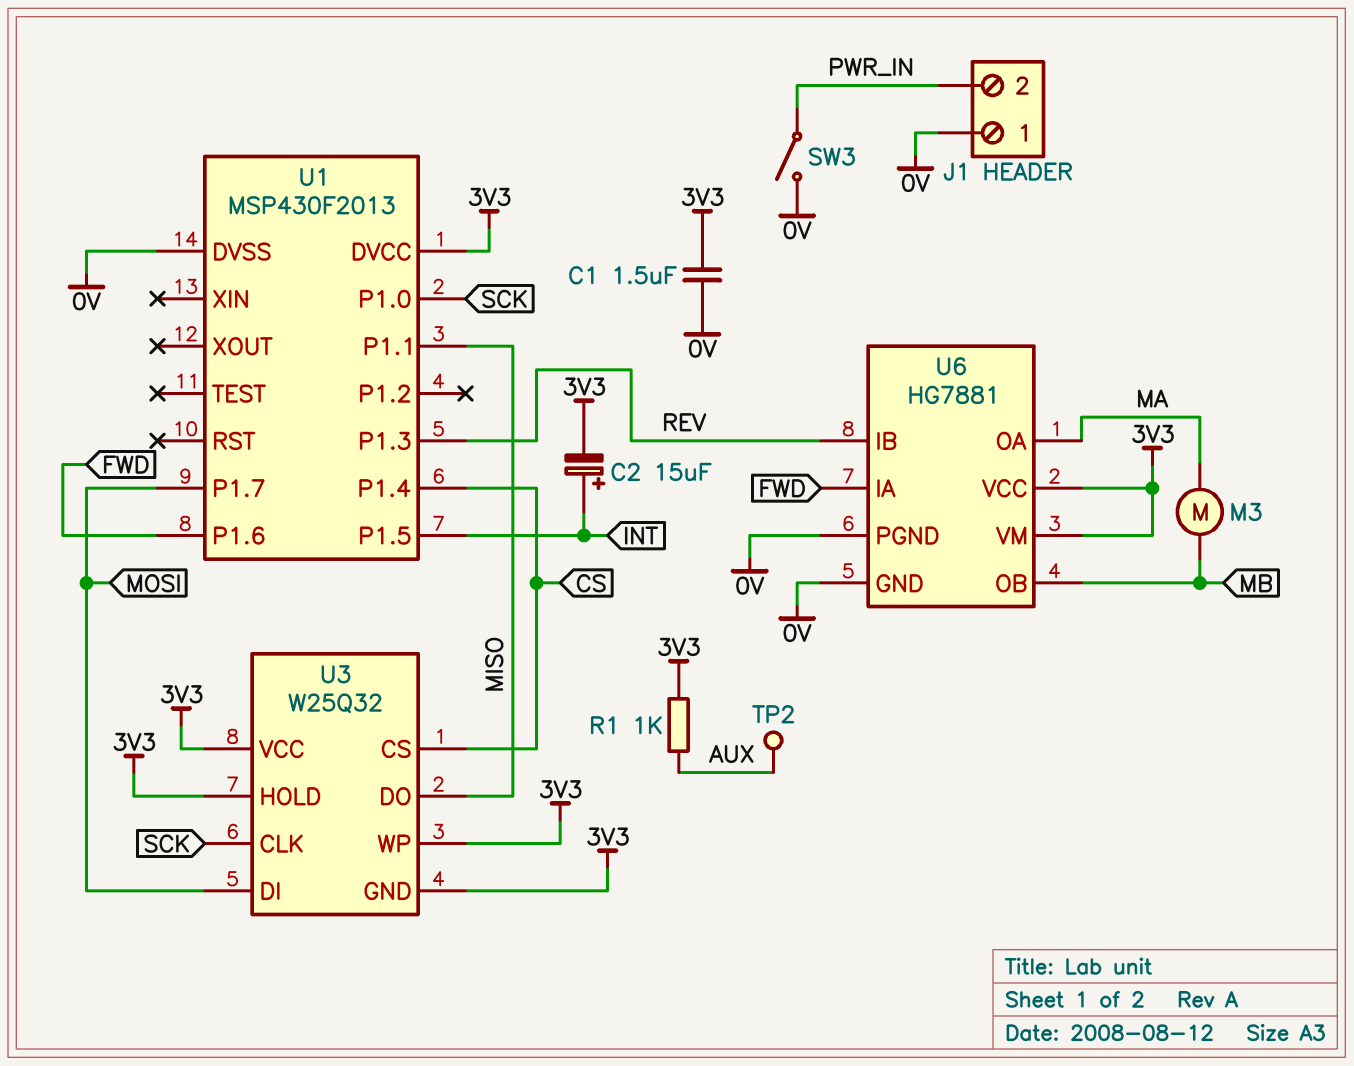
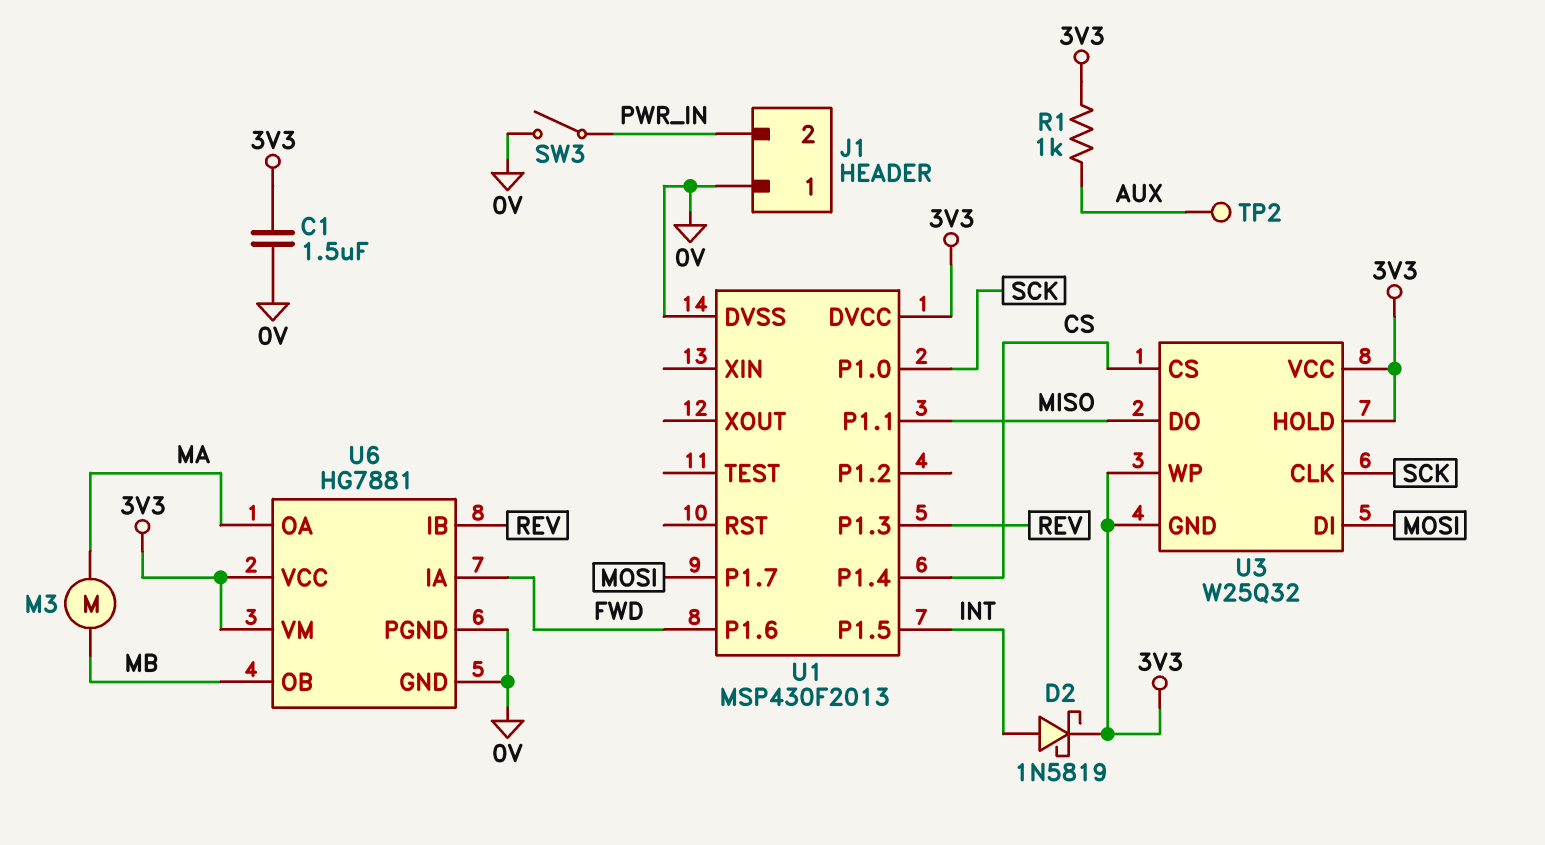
C2: 15uF (plus INT, minus 3V3) -> none
D2: none -> schottky 1N5819 (A INT, K 3V3)

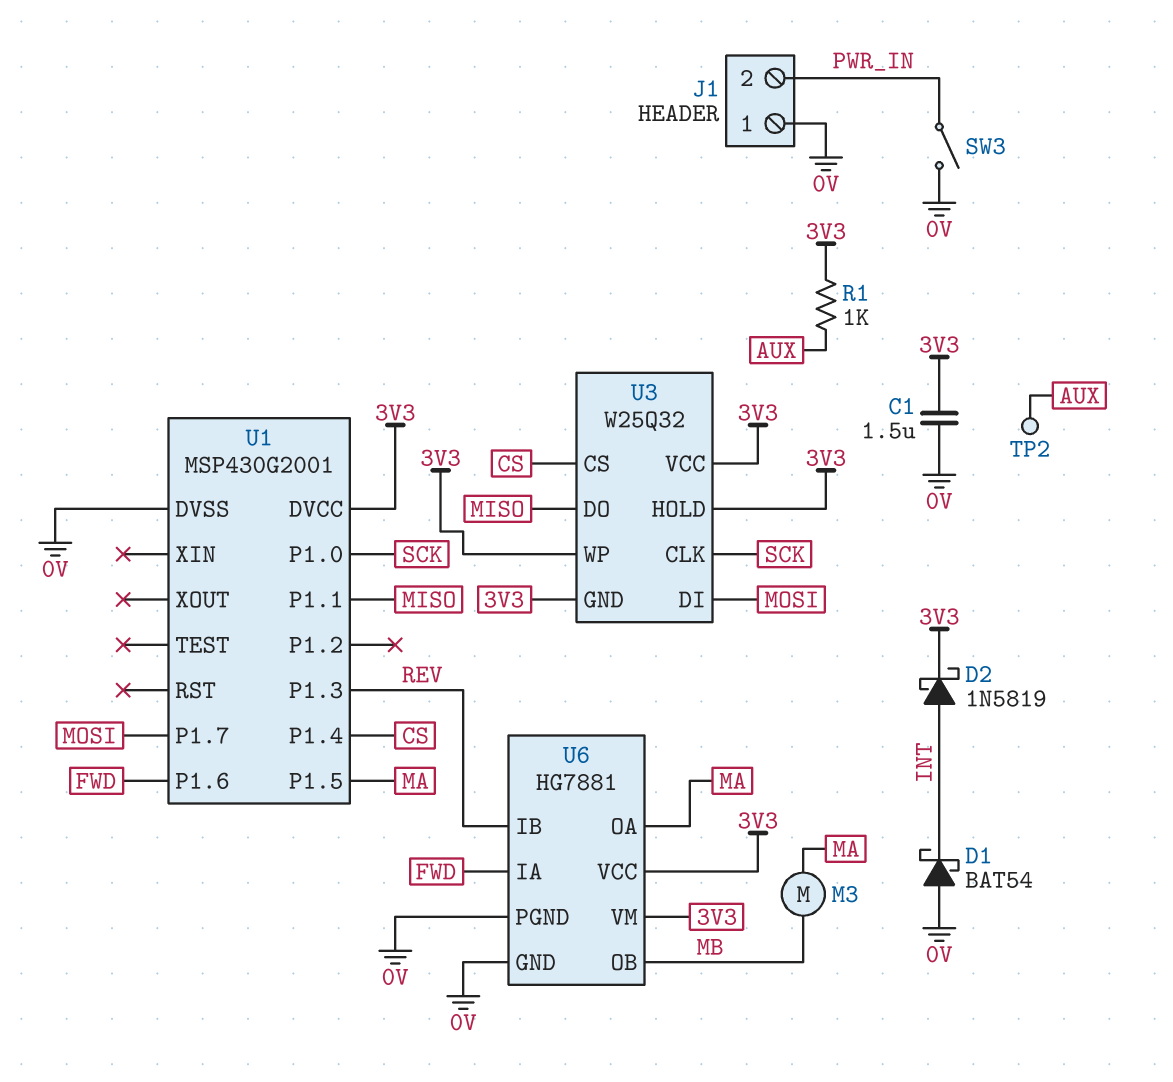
D1: none -> schottky BAT54 (A 0V, K INT)
U1: MSP430F2013 -> MSP430G2001
U1 pin P1.5: INT -> MA

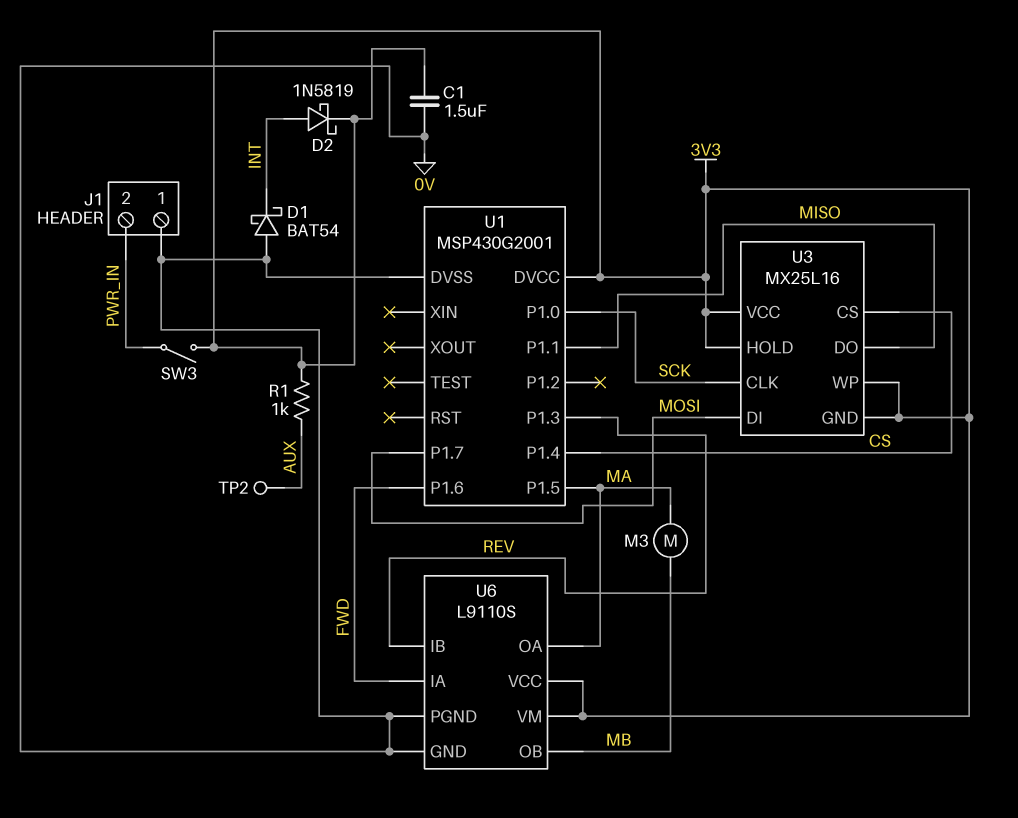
SW3: switch (0V, PWR_IN) -> switch (3V3, PWR_IN)
U3: W25Q32 -> MX25L16
U6: HG7881 -> L9110S

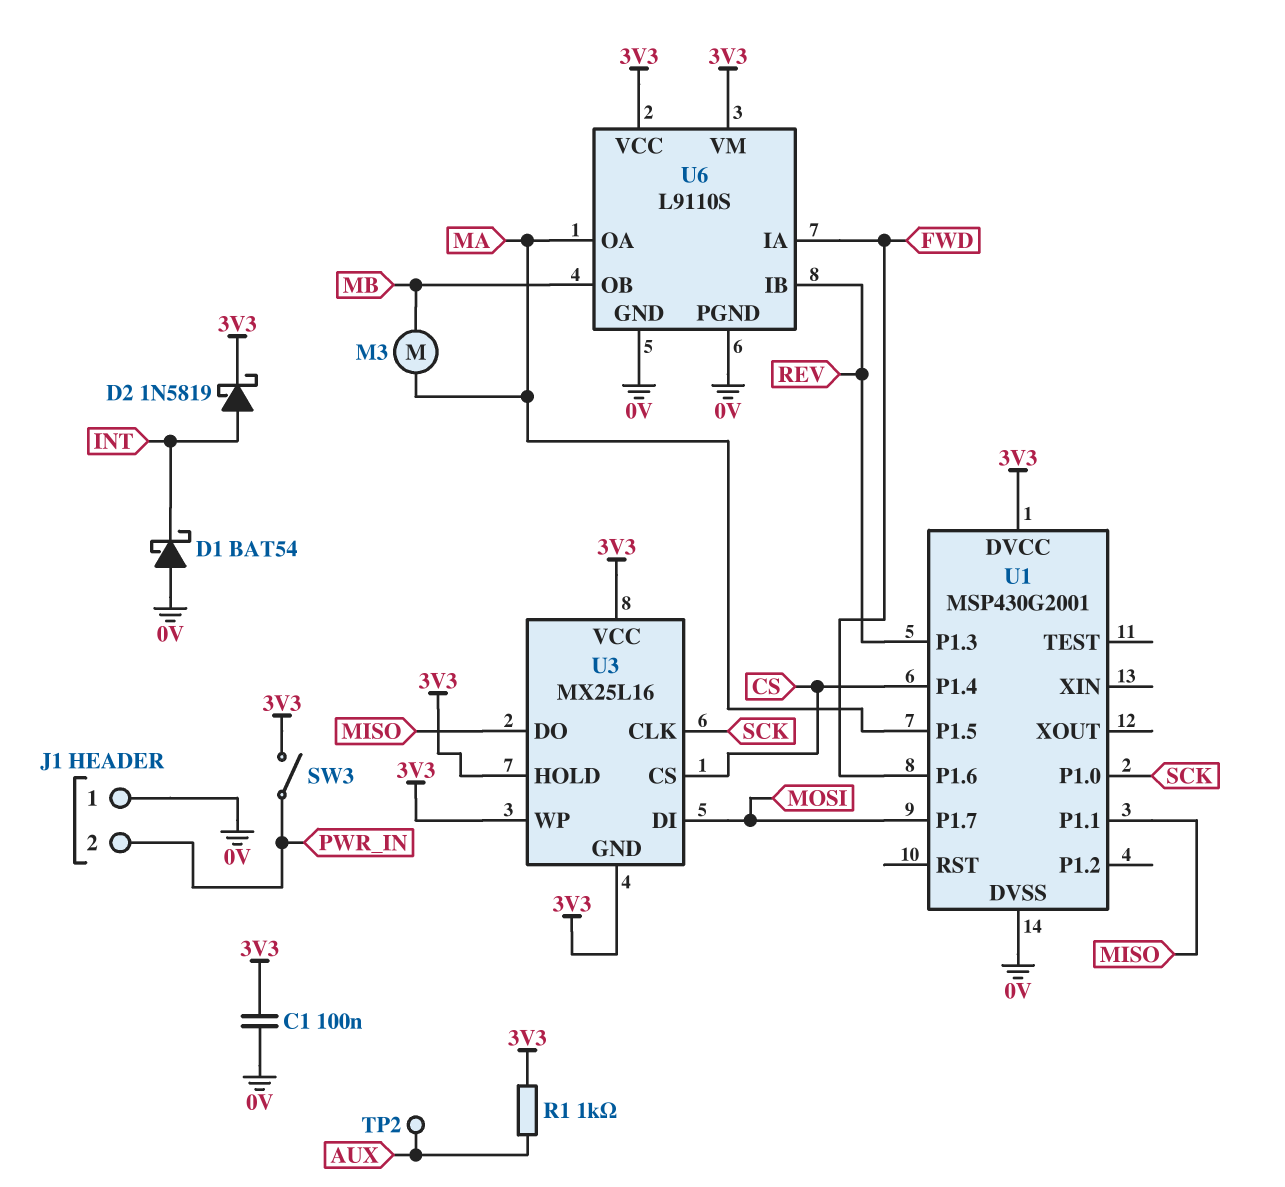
C1: 1.5uF (0V, 3V3) -> 100nF (0V, 3V3)

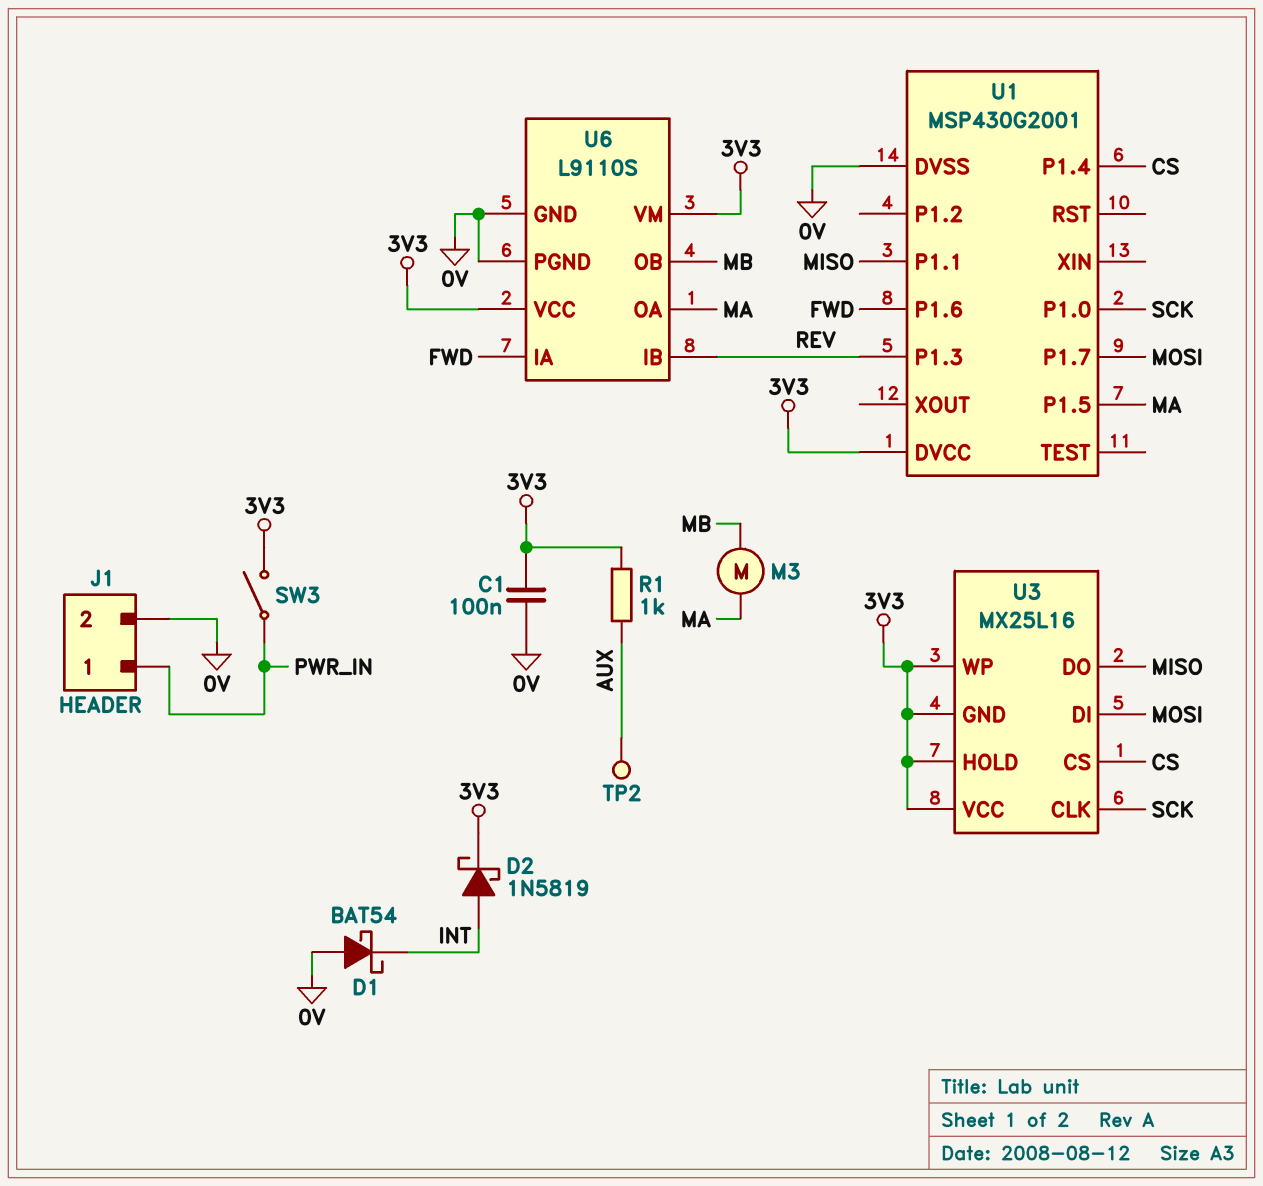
J1 pin 1: 0V -> PWR_IN
J1 pin 2: PWR_IN -> 0V

